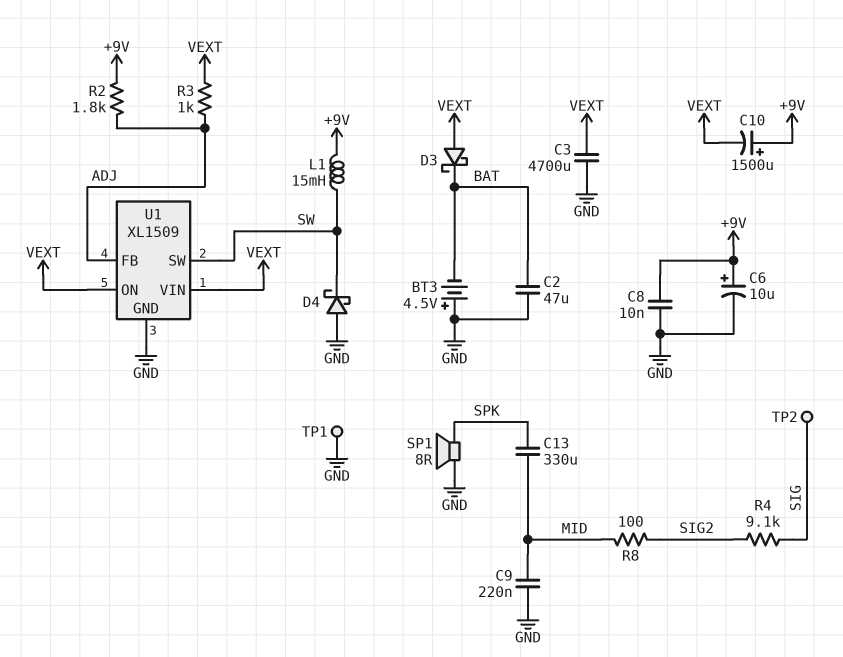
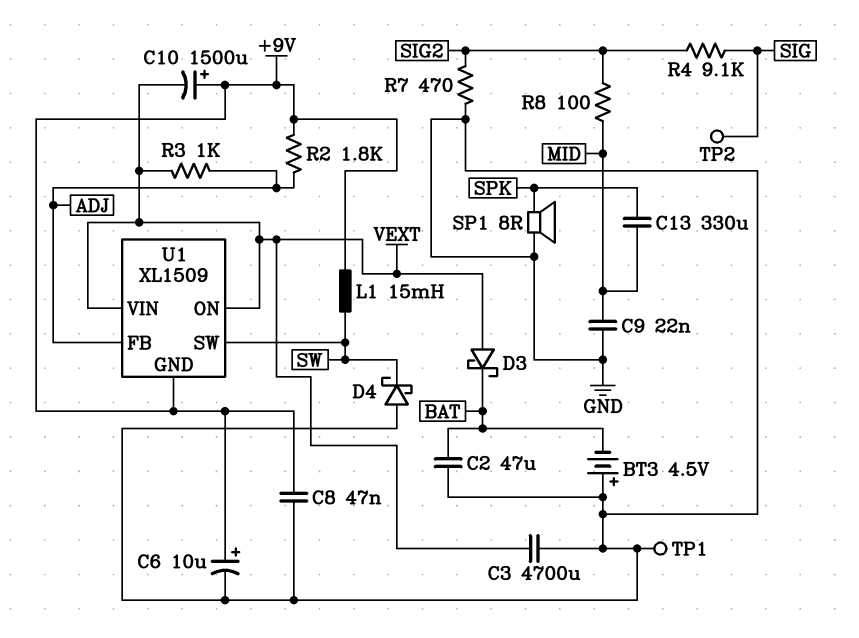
C8: 10nF (+9V, GND) -> 47nF (+9V, GND)
C9: 220nF (GND, MID) -> 22nF (GND, MID)
R7: none -> 470 (GND, SIG2)
U1 pin GND: GND -> +9V

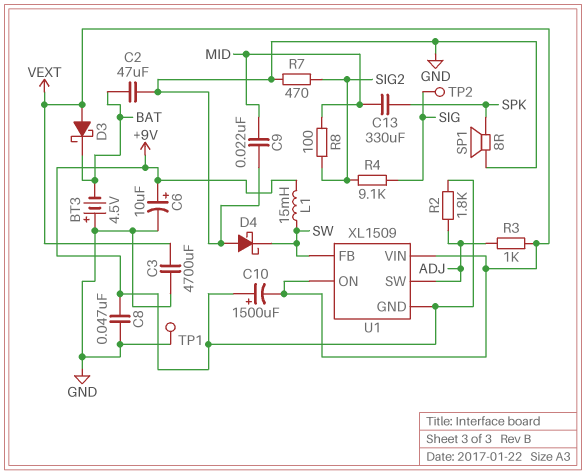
U1 pin FB: ADJ -> SW
U1 pin SW: SW -> ADJ

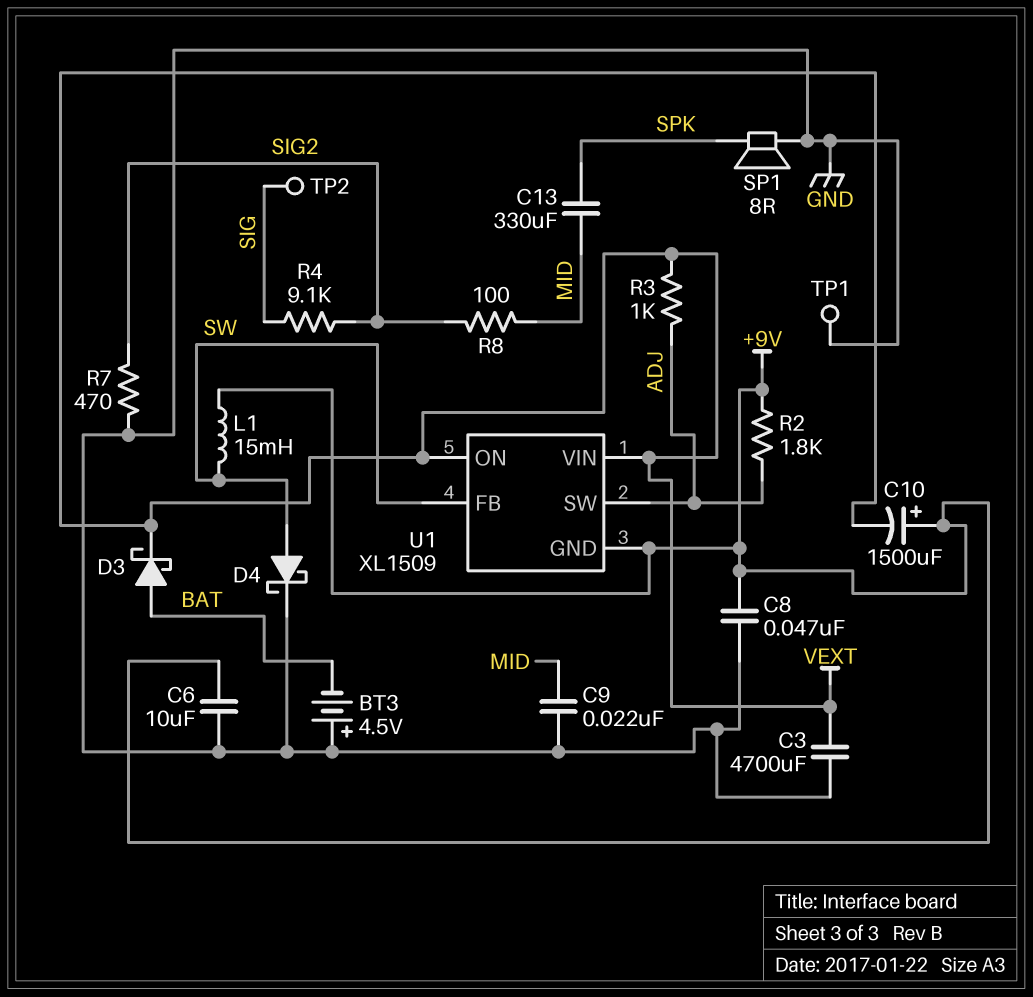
C2: 47uF (BAT, GND) -> none
C6: 10uF (plus +9V, minus GND) -> 10uF (+9V, GND)
D3: schottky (A VEXT, K BAT) -> schottky (A BAT, K VEXT)
D4: schottky (A GND, K SW) -> schottky (A SW, K GND)

